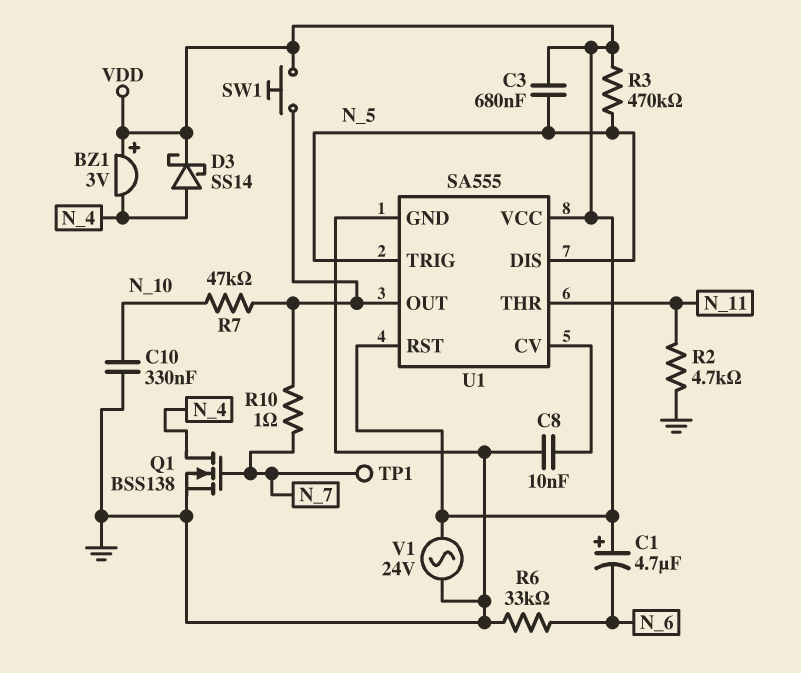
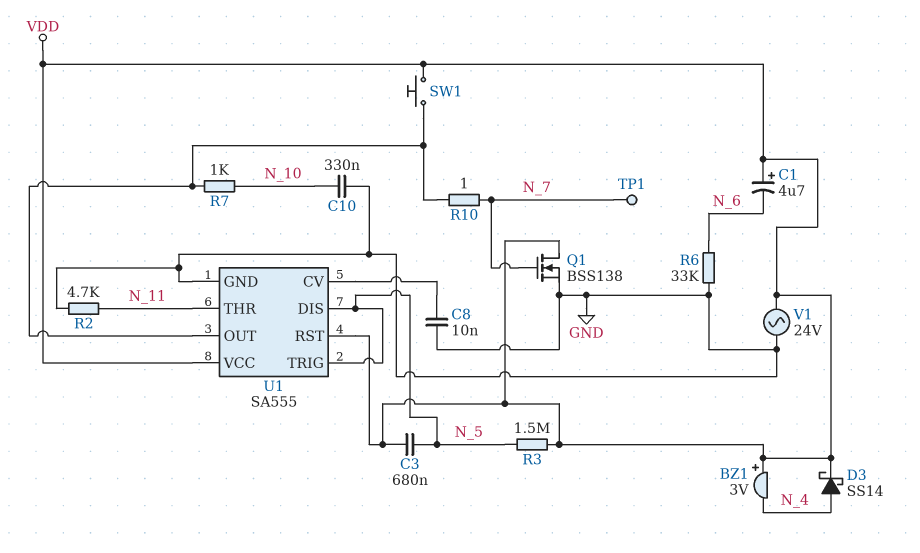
Q1: NMOS BSS138 (G N_7, D N_4, S GND) -> NMOS BSS138 (G N_7, D VDD, S GND)
R3: 470k (N_5, VDD) -> 1.5M (N_5, VDD)
R7: 47k (N_10, U1/OUT) -> 1k (N_10, U1/OUT)

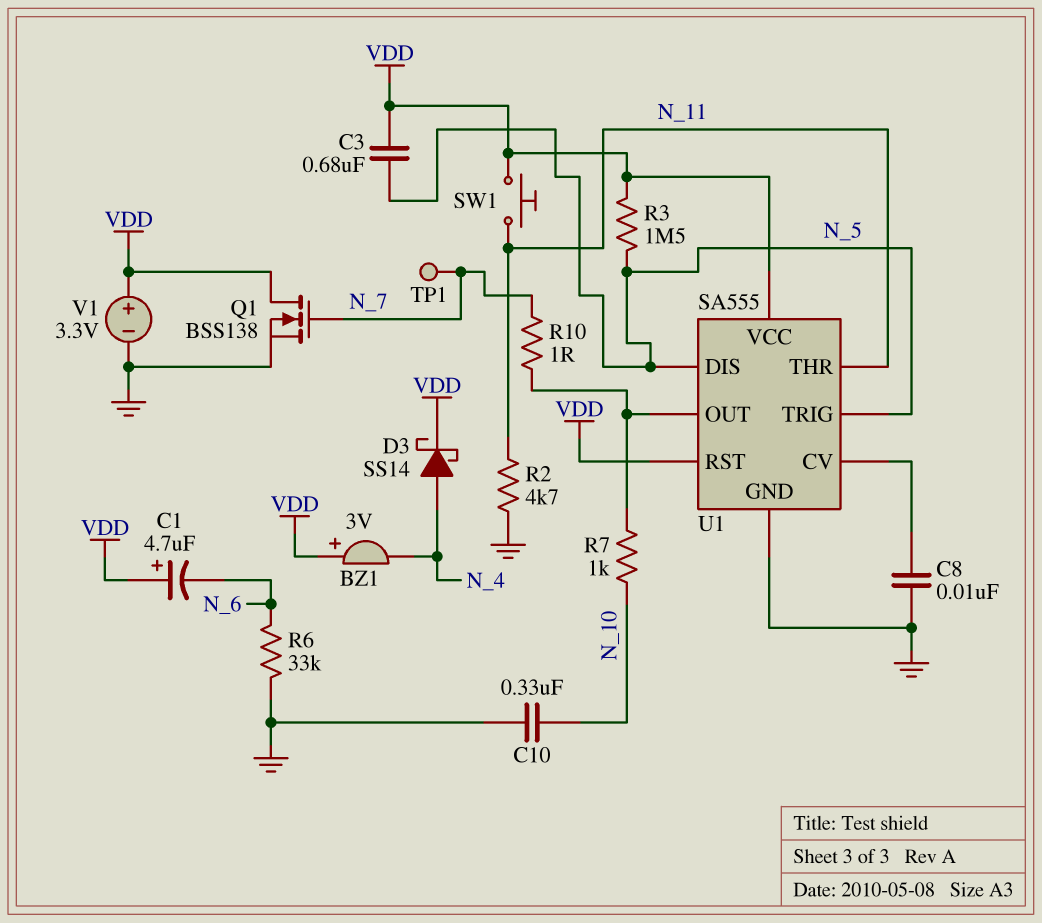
SW1: button (U1/OUT, VDD) -> button (N_11, VDD)
V1: AC 24V (GND, VDD) -> 3.3V (plus VDD, minus GND)

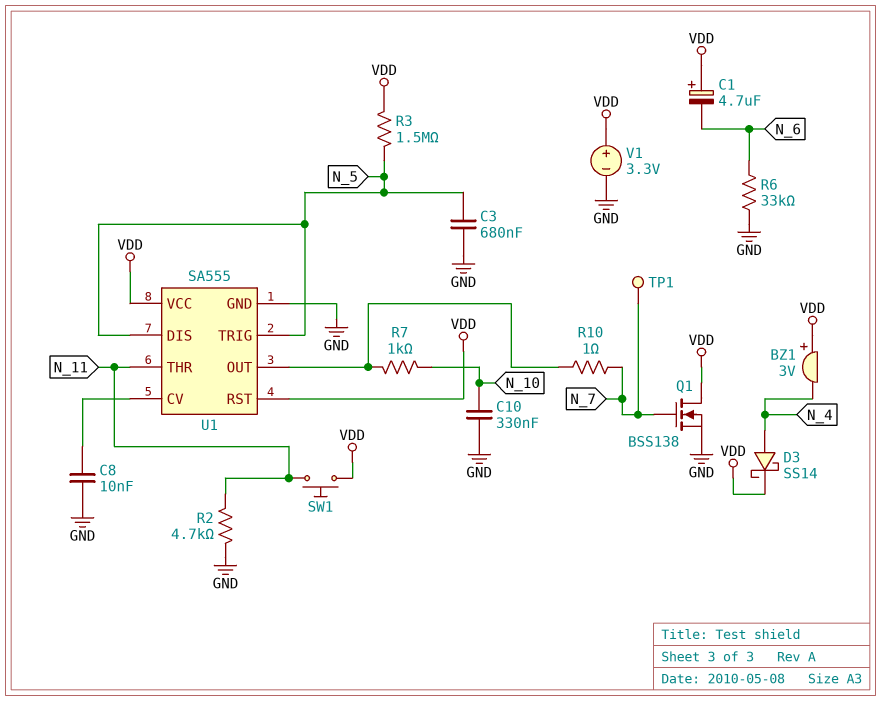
C3: 680nF (N_5, VDD) -> 680nF (GND, N_5)

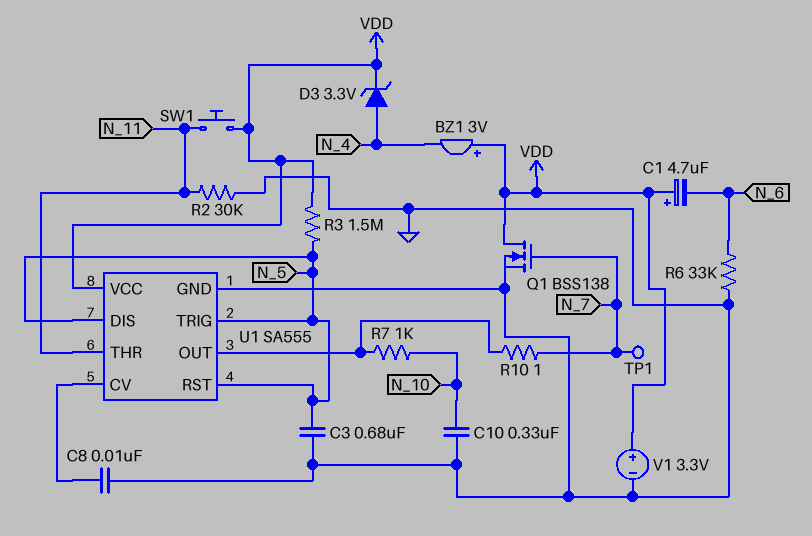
D3: schottky SS14 (A N_4, K VDD) -> zener 3.3V (A N_4, K VDD)
R2: 4.7k (GND, N_11) -> 30k (GND, N_11)
U1 pin RST: VDD -> N_5

